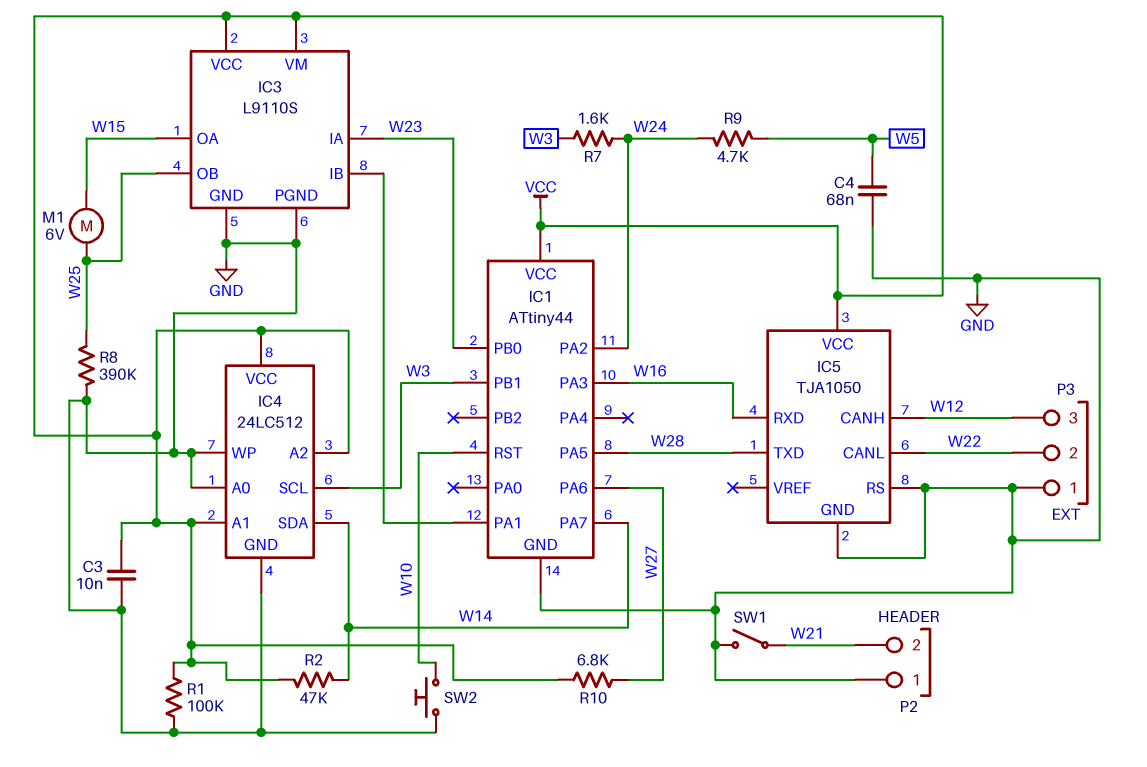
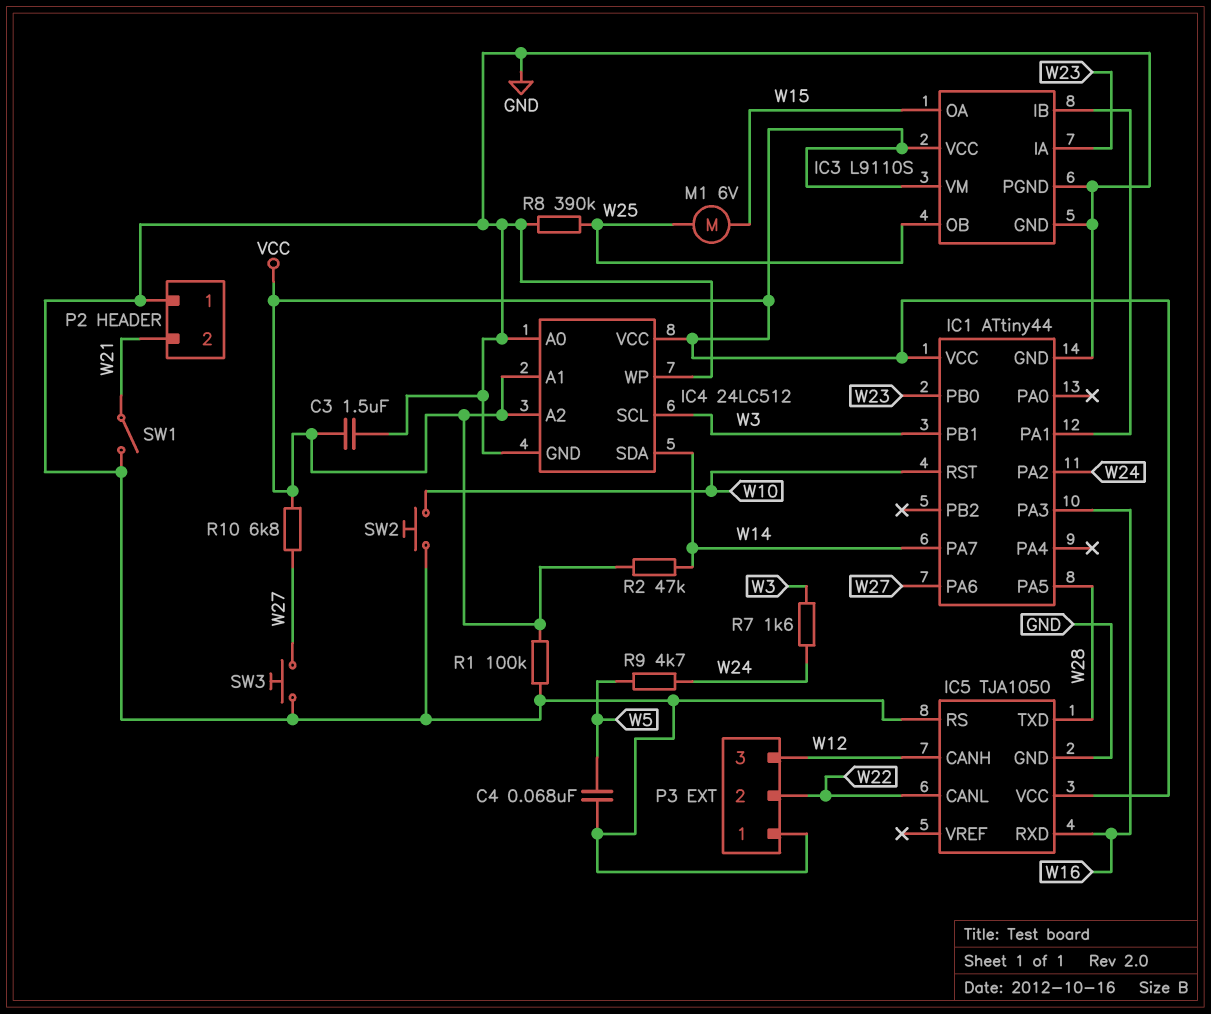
C3: 10nF (GND, VCC) -> 1.5uF (GND, VCC)
SW3: none -> button (GND, W27)

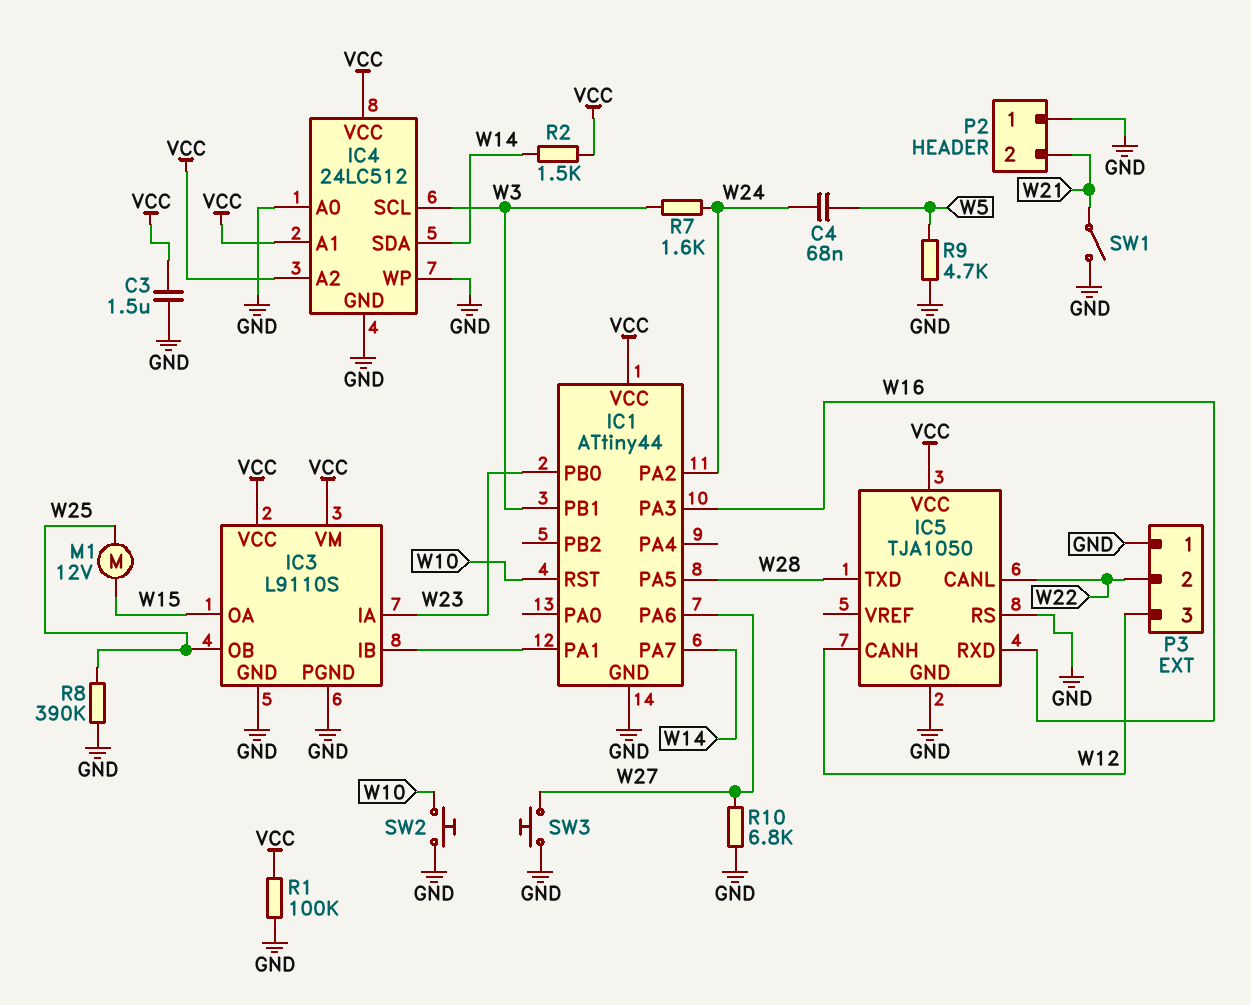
C4: 68nF (GND, W5) -> 68nF (W5, W24)
M1: motor 6V (W15, W25) -> motor 12V (W15, W25)
R2: 47k (VCC, W14) -> 1.5k (VCC, W14)
R9: 4.7k (W5, W24) -> 4.7k (GND, W5)
R10: 6.8k (VCC, W27) -> 6.8k (GND, W27)

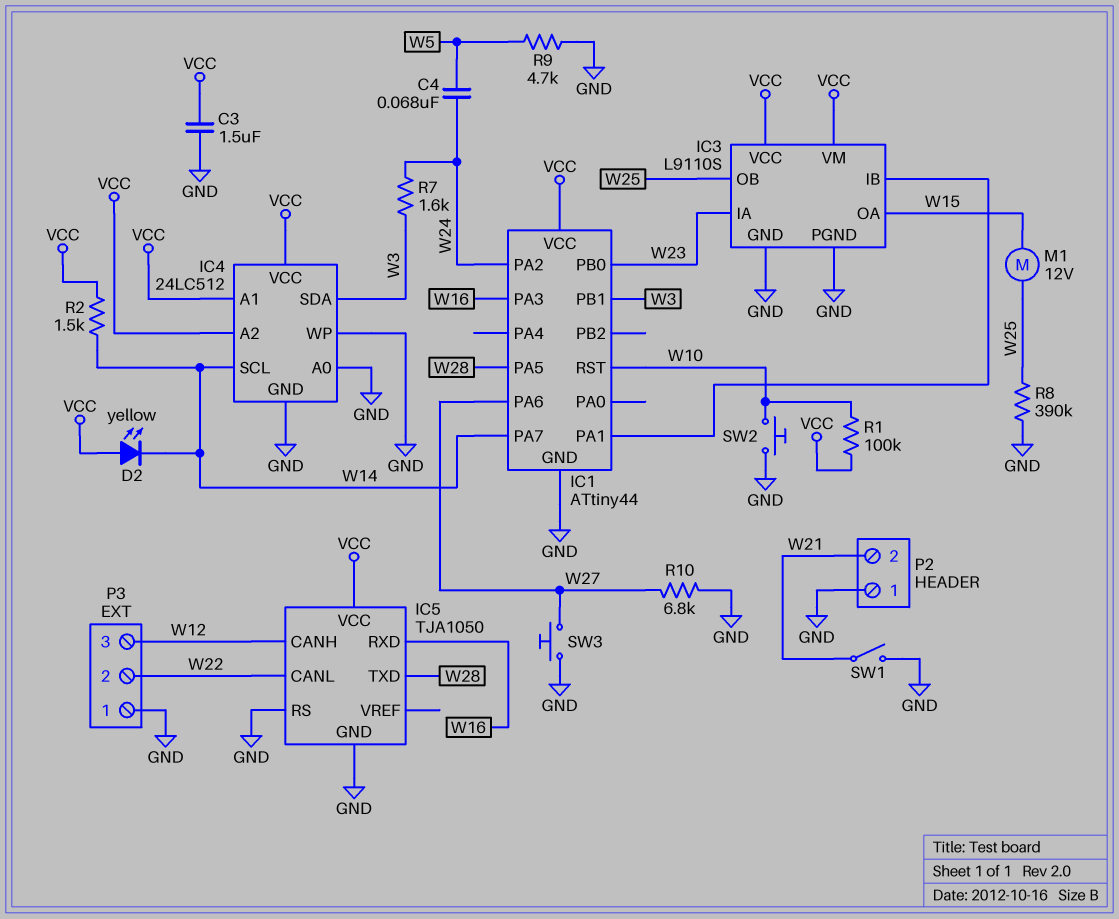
D2: none -> LED yellow (A VCC, K W14)
IC4 pin SCL: W3 -> W14
IC4 pin SDA: W14 -> W3
R1: 100k (GND, VCC) -> 100k (VCC, W10)

